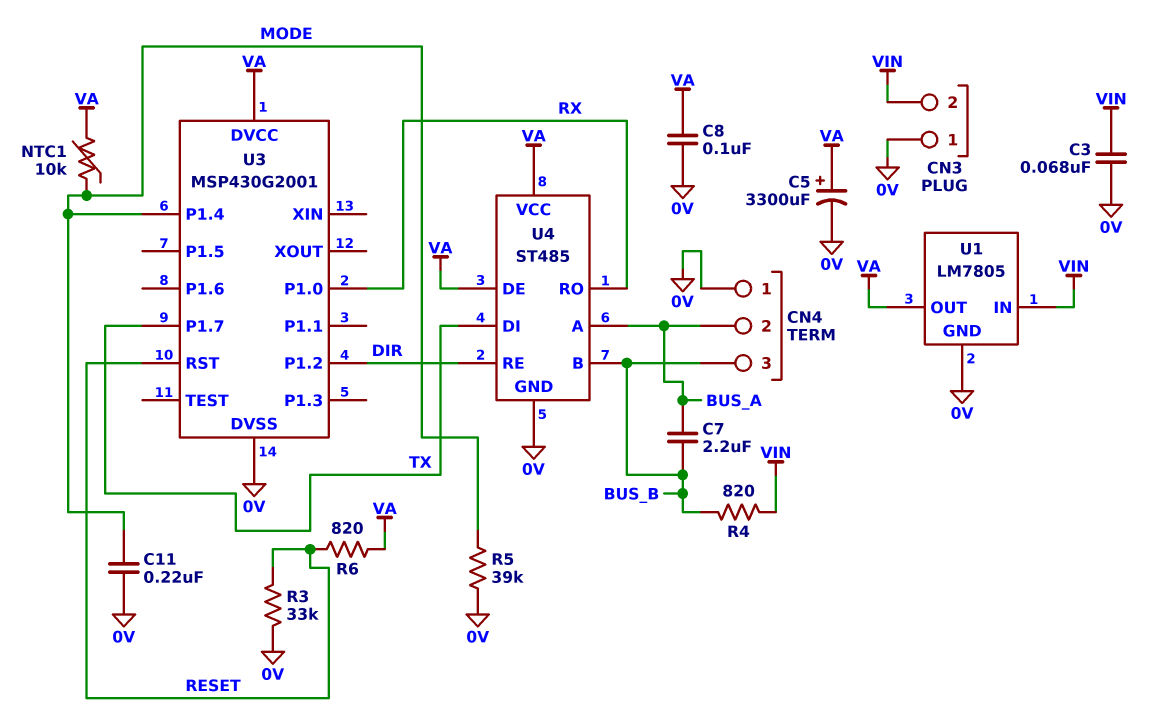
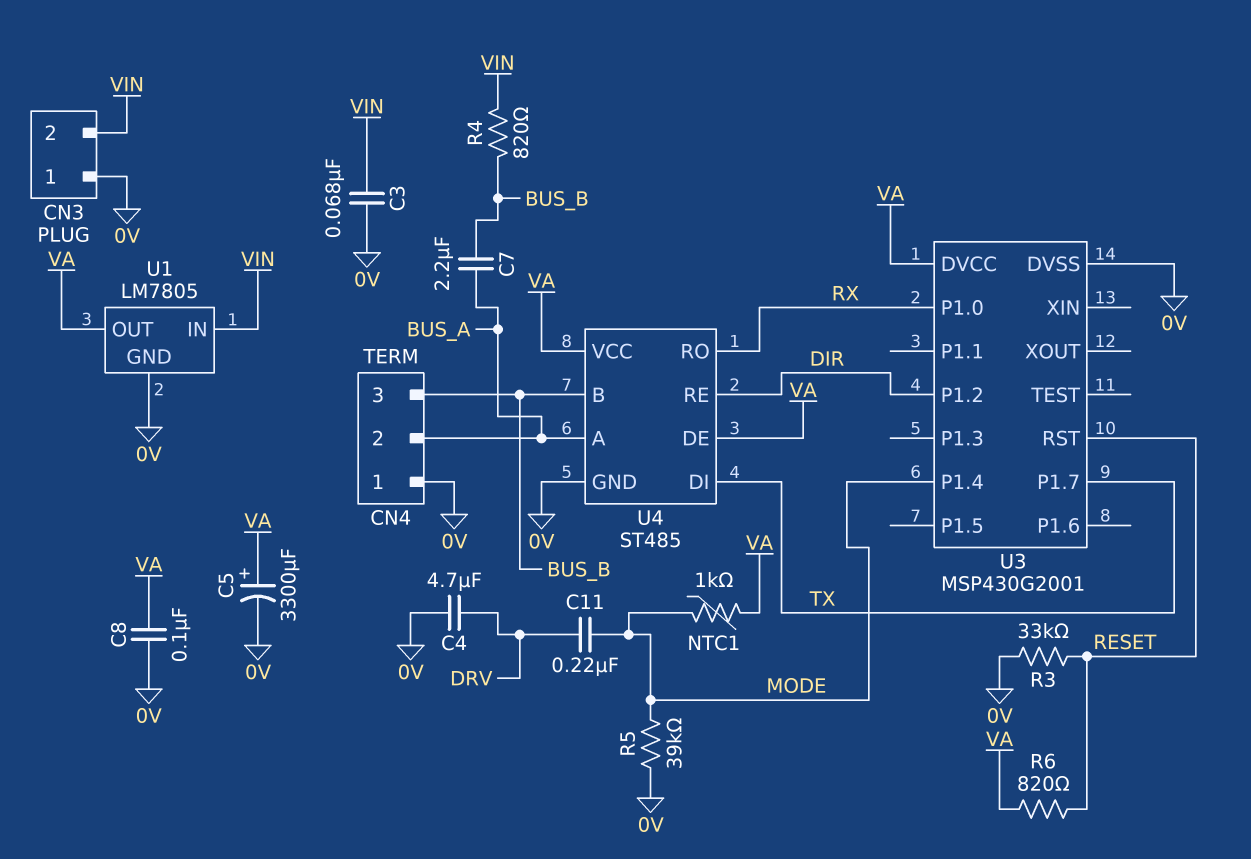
C4: none -> 4.7uF (0V, DRV)
C11: 220nF (0V, MODE) -> 220nF (DRV, MODE)
NTC1: 10k (MODE, VA) -> 1k (MODE, VA)

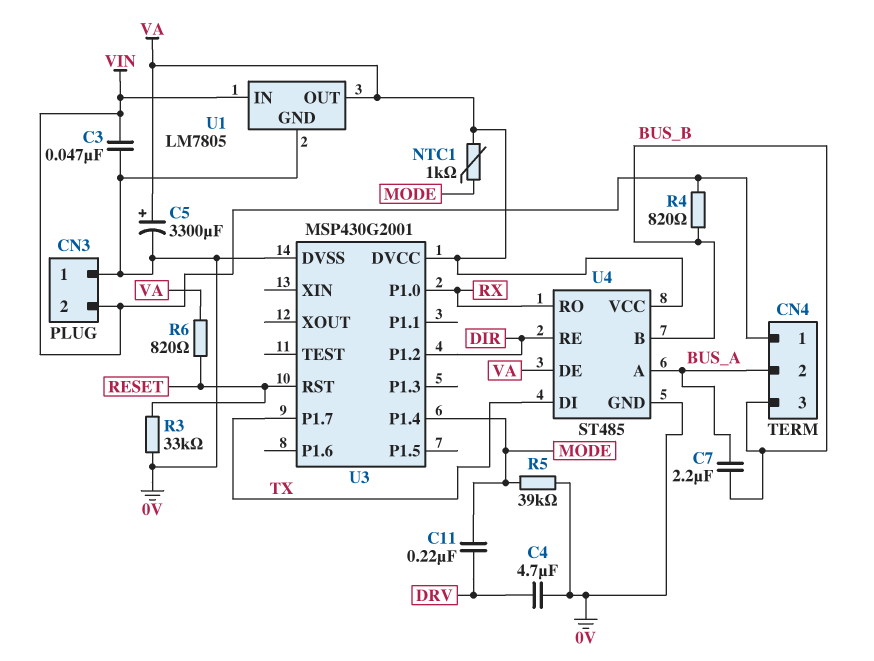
C3: 68nF (0V, VIN) -> 47nF (0V, VIN)
C8: 100nF (0V, VA) -> none
CN4 pin 1: 0V -> VIN

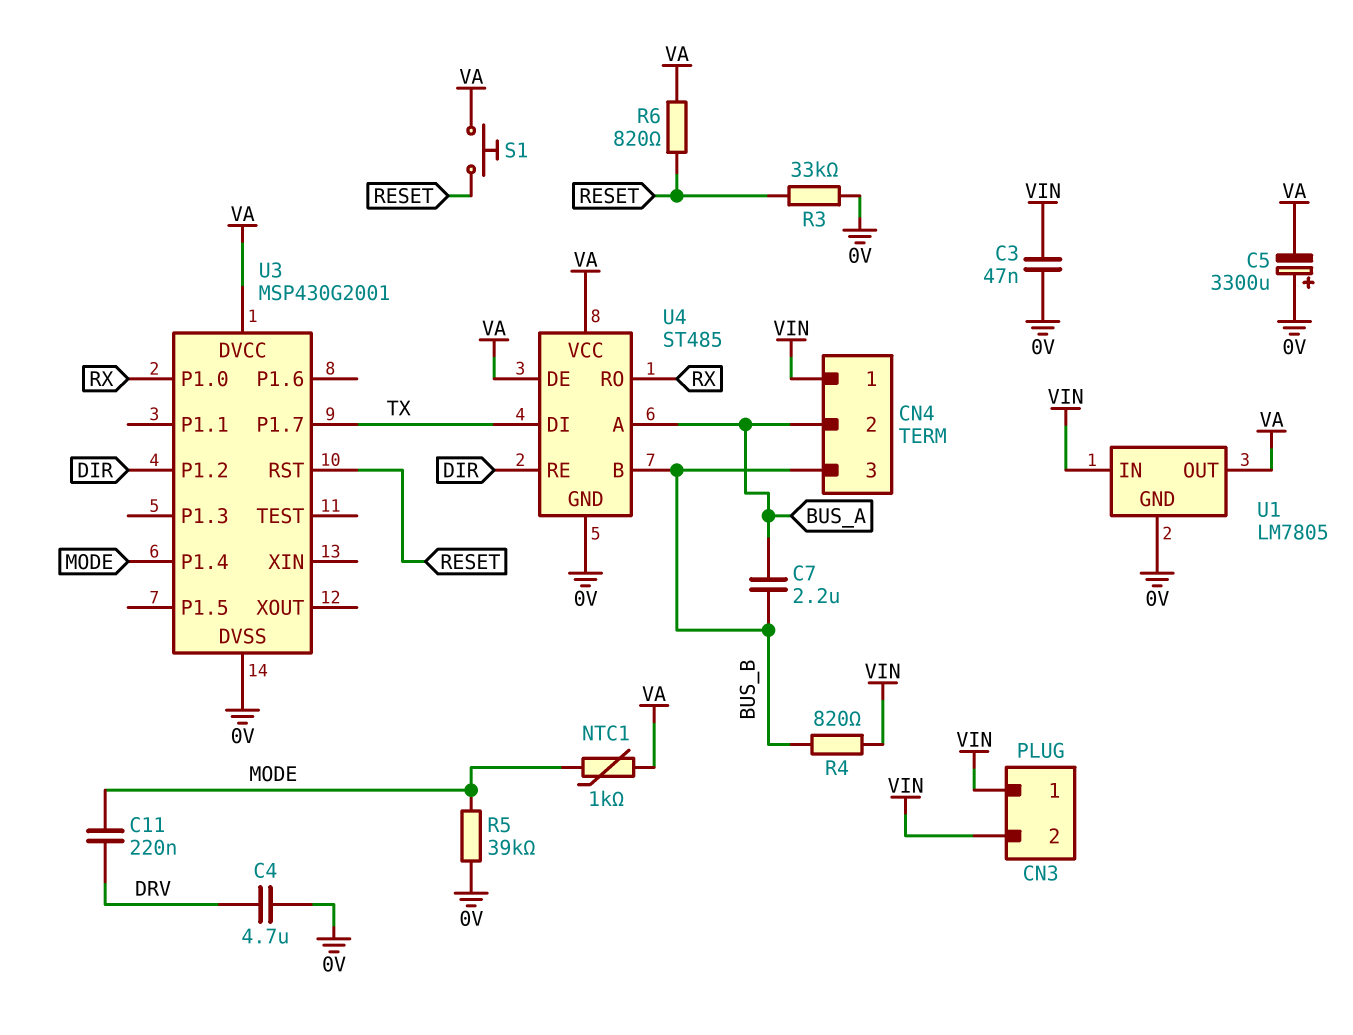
C5: 3300uF (plus VA, minus 0V) -> 3300uF (plus 0V, minus VA)
CN3 pin 1: 0V -> VIN
S1: none -> button (RESET, VA)

